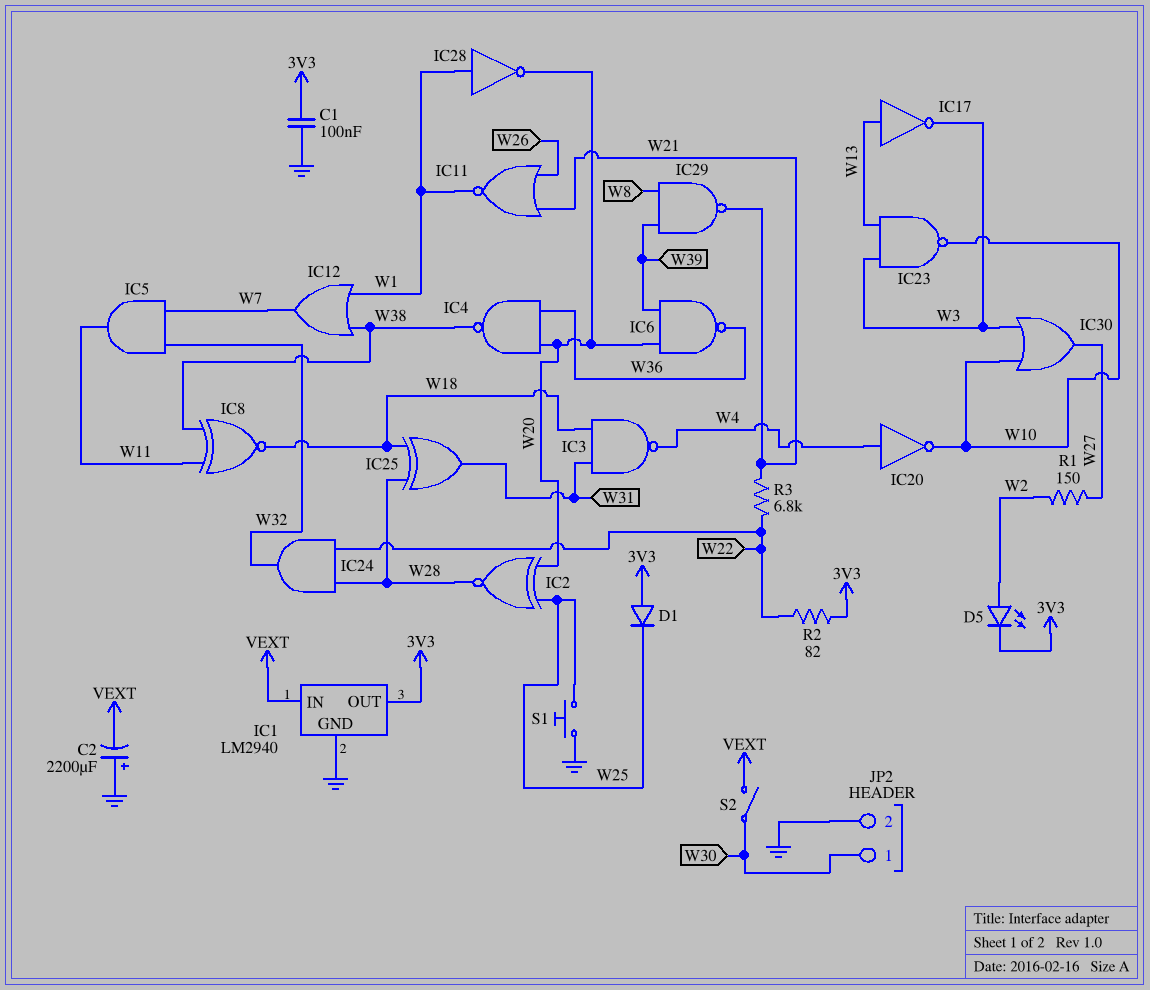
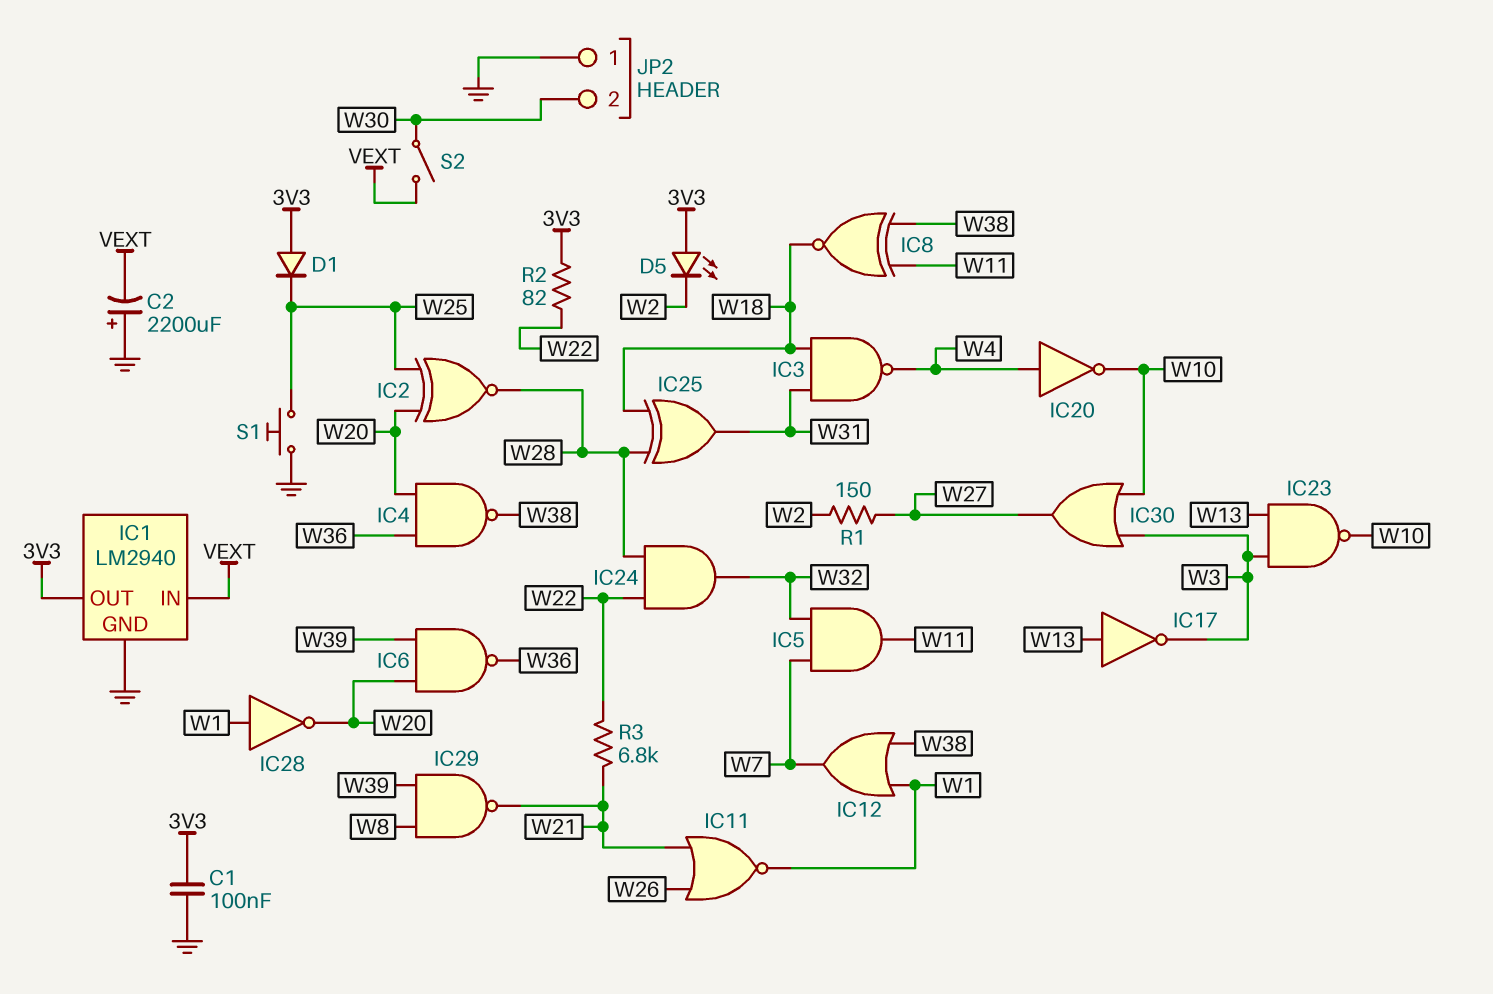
D5: LED (A W2, K 3V3) -> LED (A 3V3, K W2)
JP2 pin 1: W30 -> GND
JP2 pin 2: GND -> W30

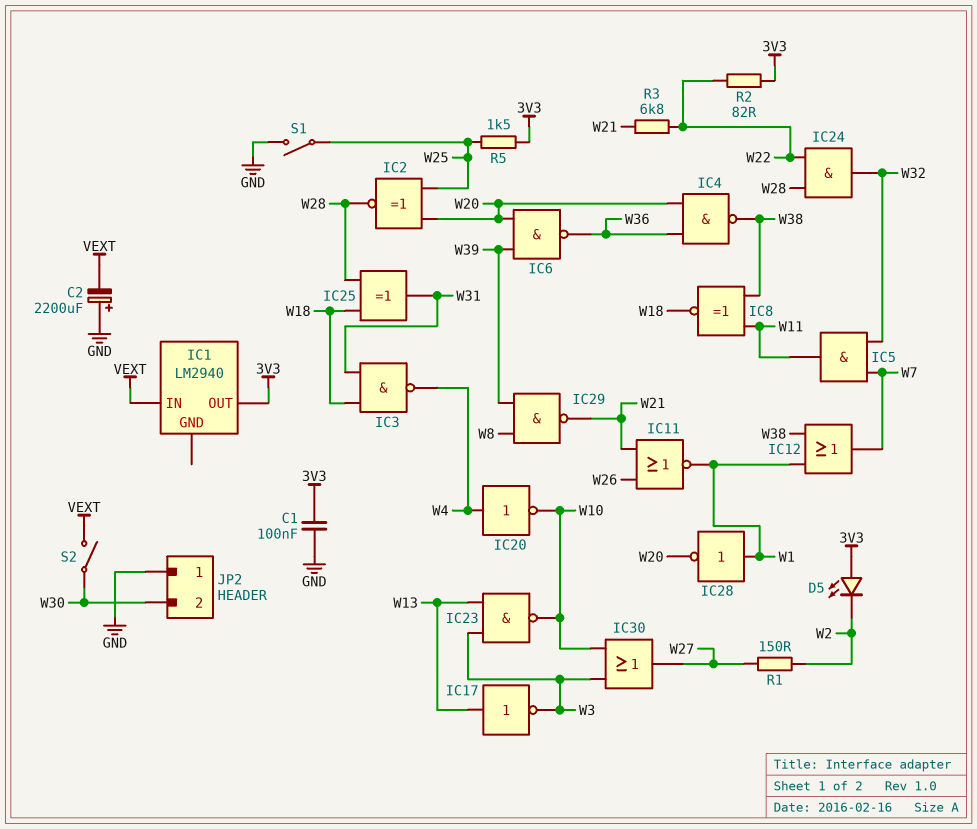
D1: diode (A 3V3, K W25) -> none
IC1 pin GND: GND -> none
R5: none -> 1.5k (3V3, W25)
S1: button (GND, W25) -> switch (GND, W25)

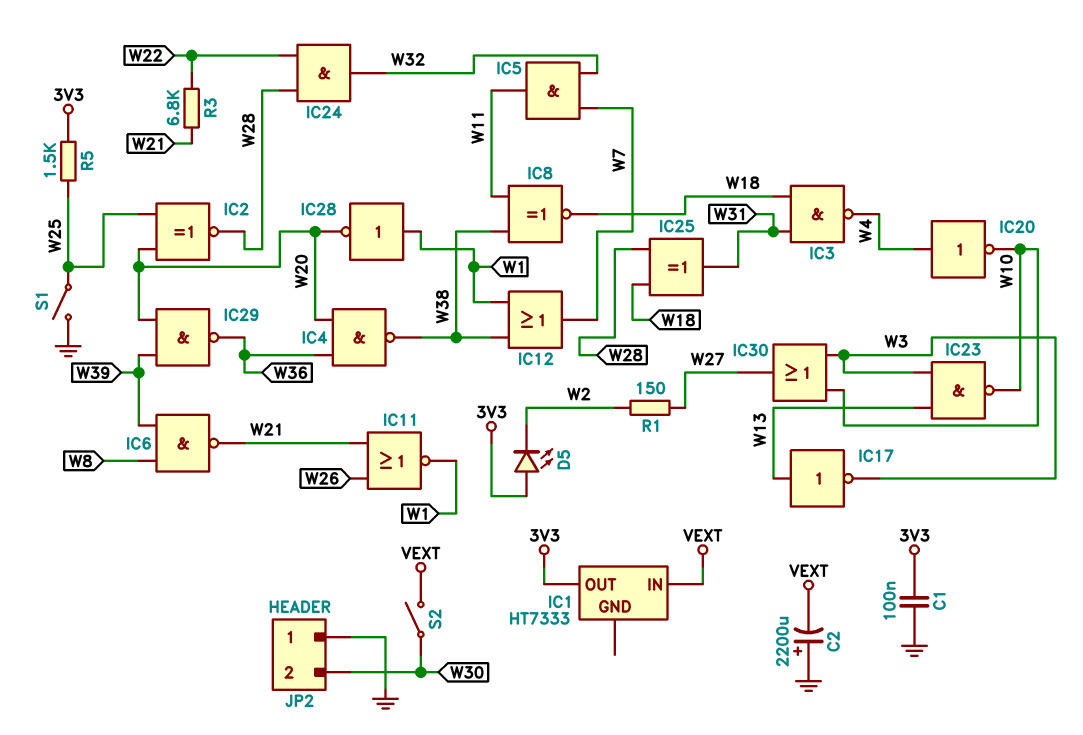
IC1: LM2940 -> HT7333
IC6: NAND (in W20, in W39, out W36) -> NAND (in W8, in W39, out W21)
IC29: NAND (in W8, in W39, out W21) -> NAND (in W20, in W39, out W36)
R2: 82 (3V3, W22) -> none

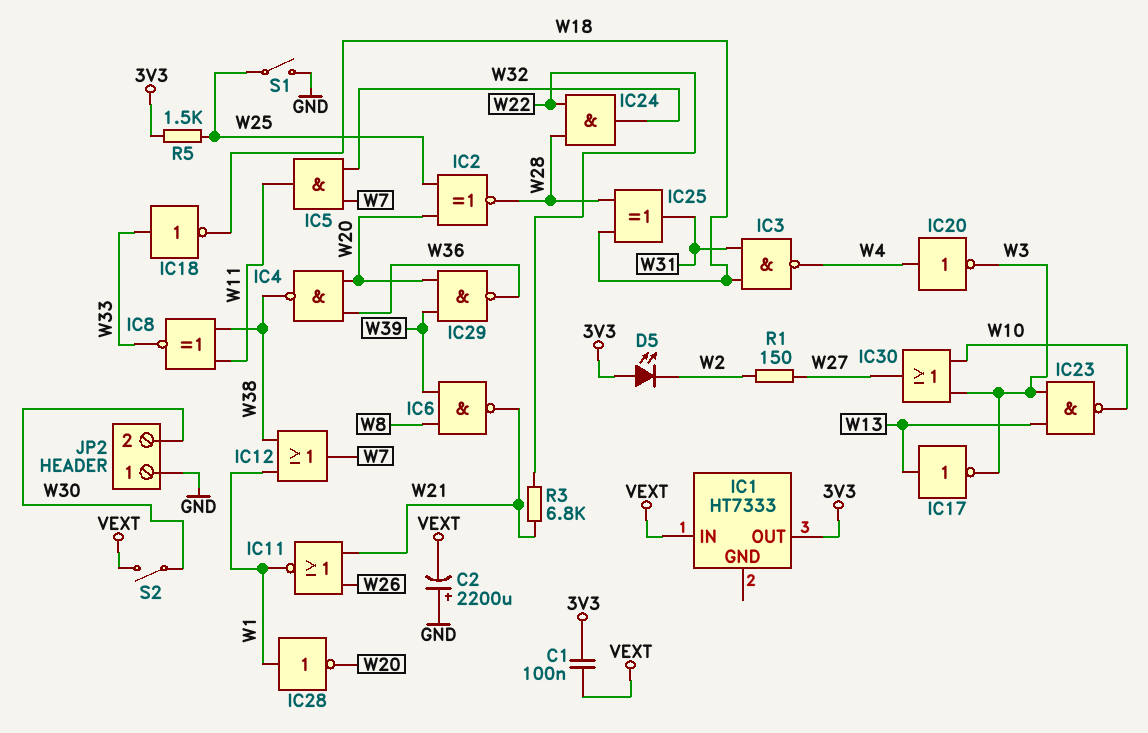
C1: 100nF (3V3, GND) -> 100nF (3V3, VEXT)
IC8: XNOR (in W11, in W38, out W18) -> XNOR (in W11, in W38, out W33)
IC18: none -> NOT (in W33, out W18)
IC20: NOT (in W4, out W10) -> NOT (in W4, out W3)

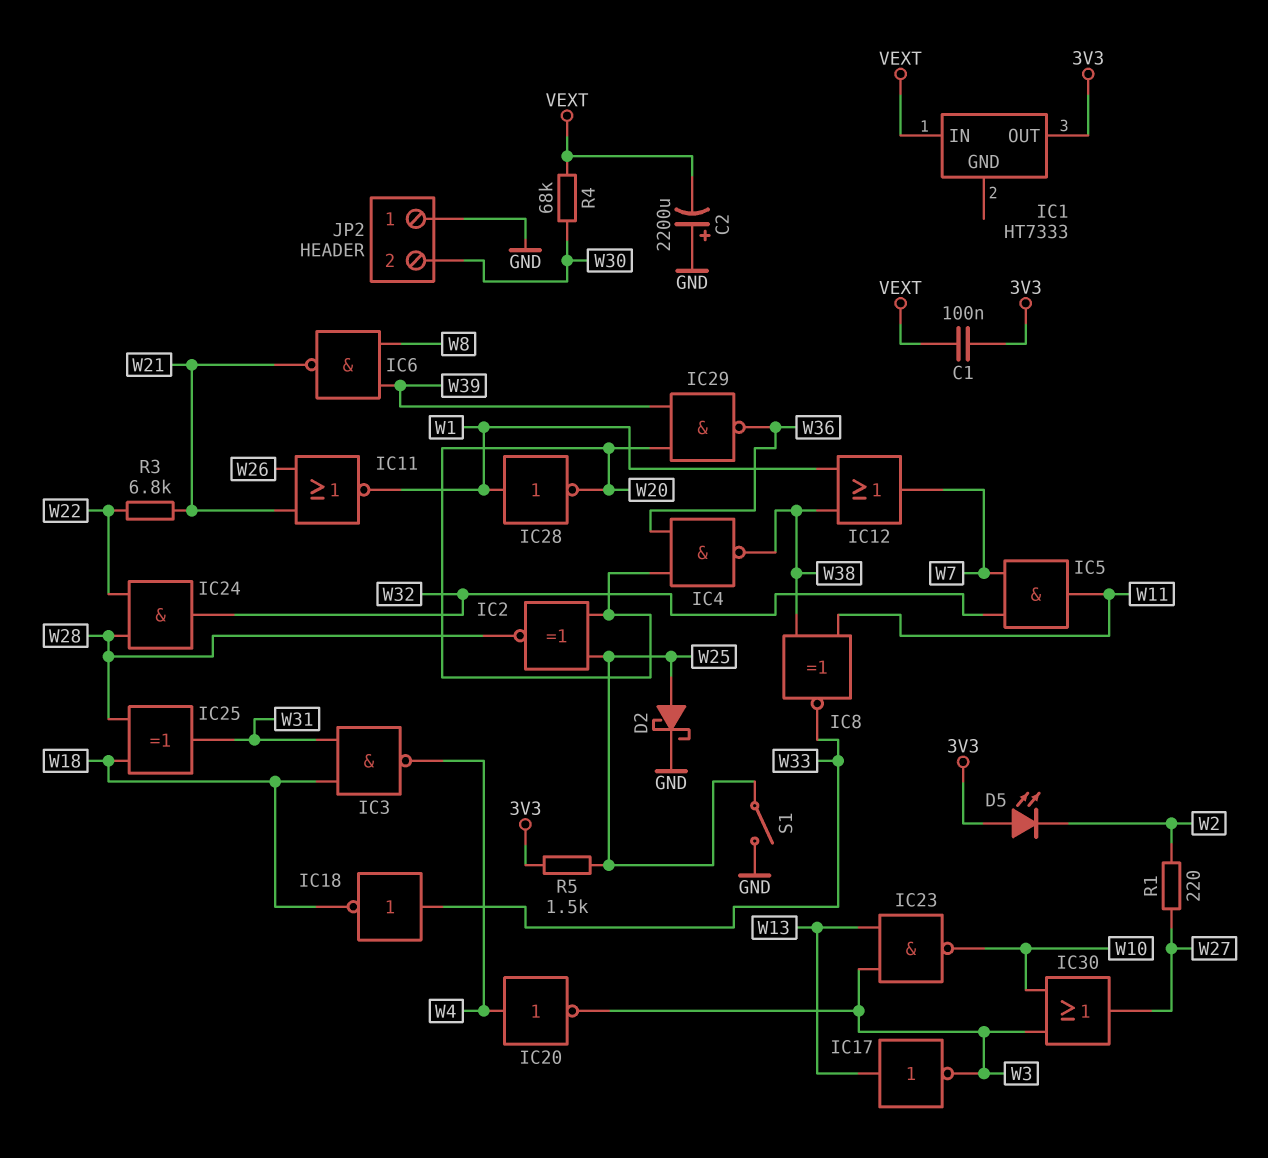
D2: none -> schottky (A W25, K GND)
R1: 150 (W2, W27) -> 220 (W2, W27)
R4: none -> 68k (VEXT, W30)
S2: switch (VEXT, W30) -> none

